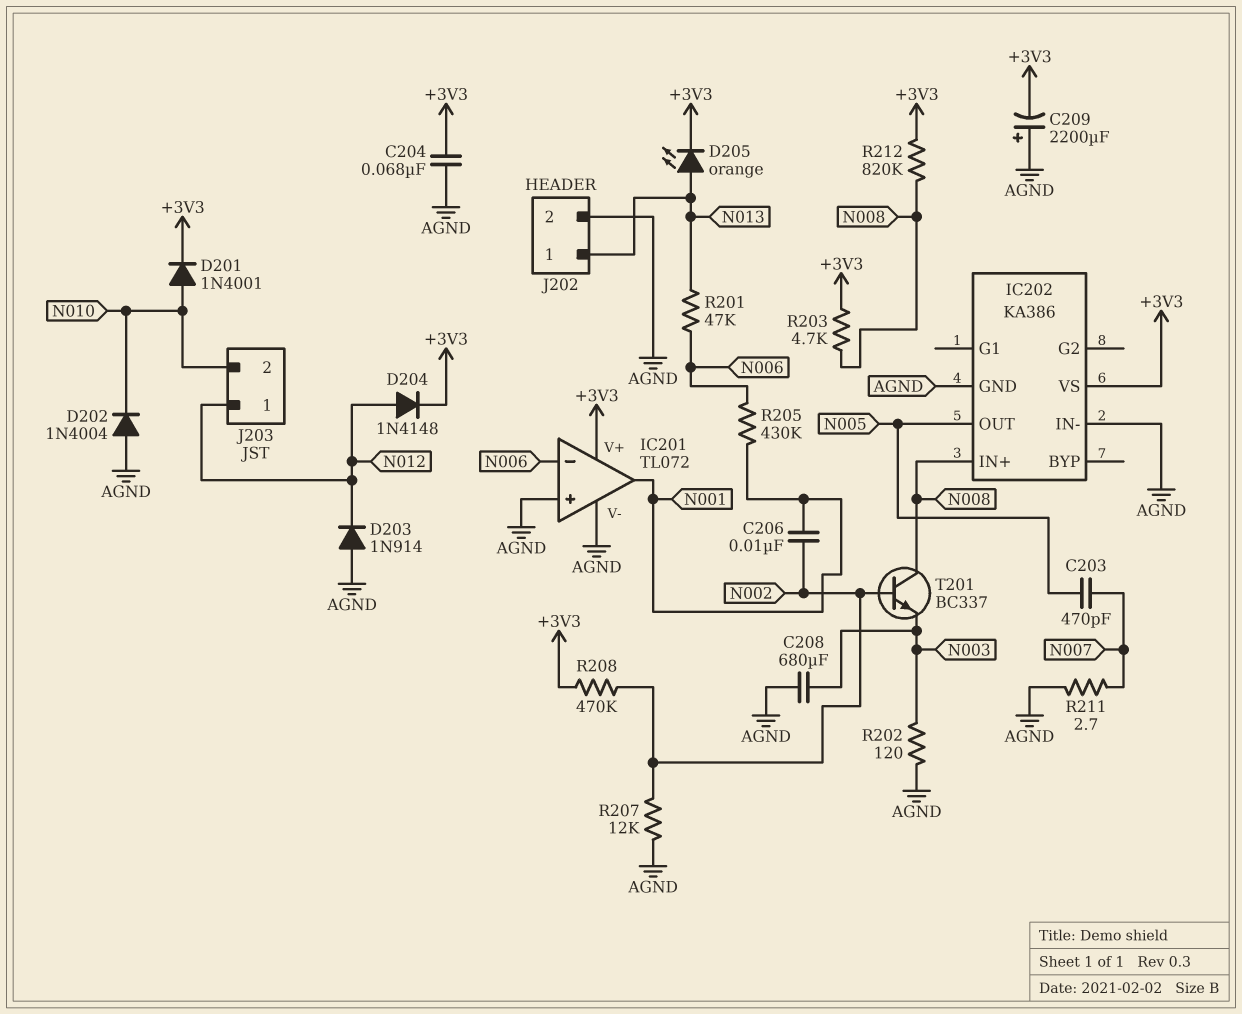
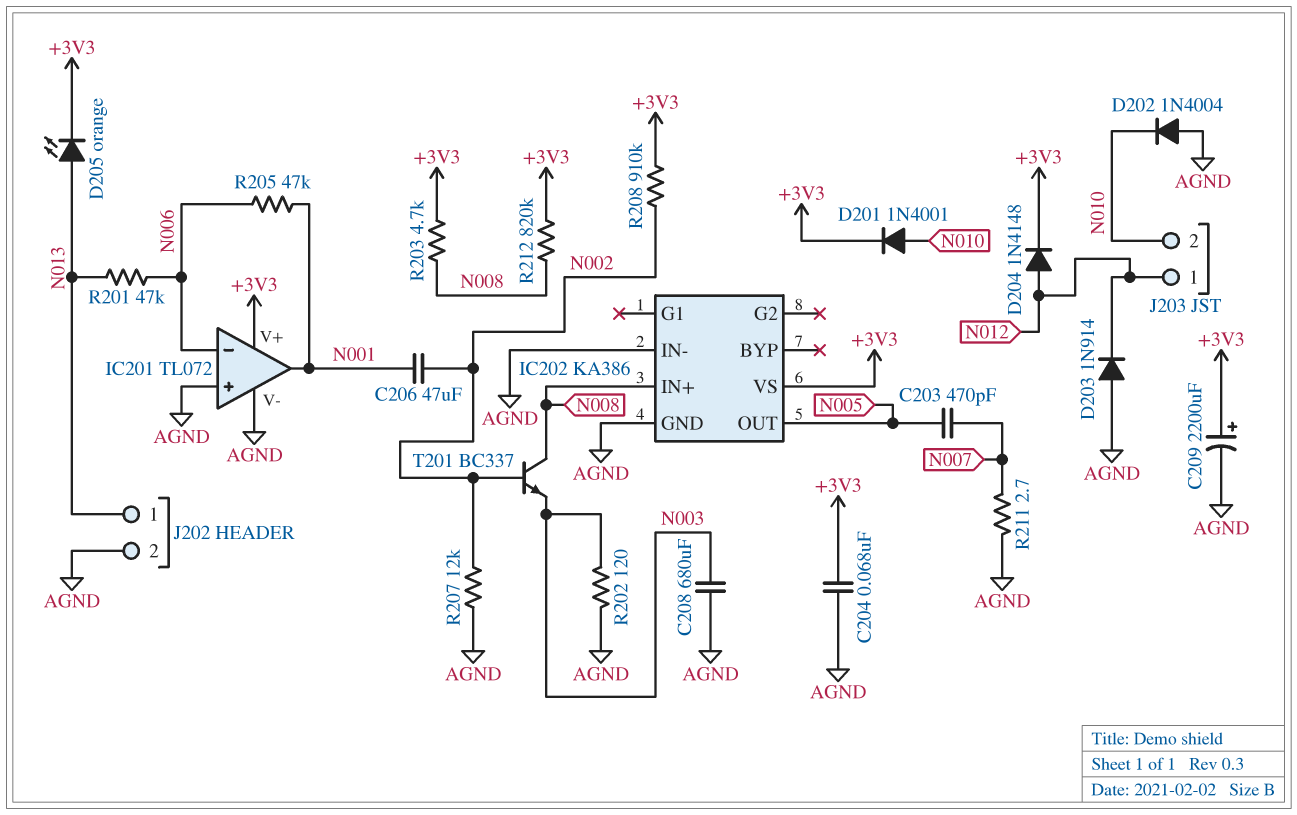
C206: 10nF (N001, N002) -> 47uF (N001, N002)
C209: 2200uF (plus AGND, minus +3V3) -> 2200uF (plus +3V3, minus AGND)
R205: 430k (N001, N006) -> 47k (N001, N006)
R208: 470k (+3V3, N002) -> 910k (+3V3, N002)

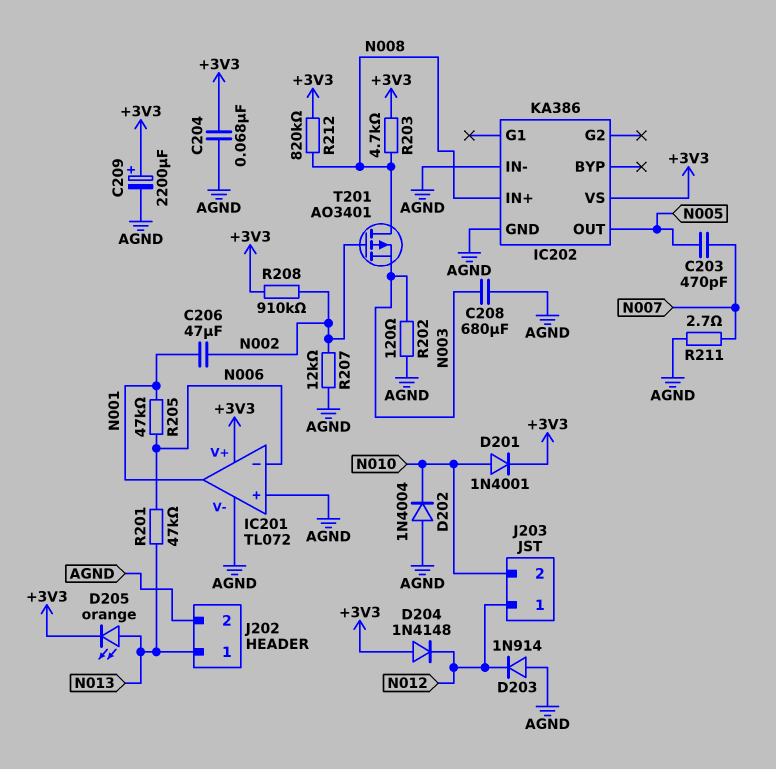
D204: diode 1N4148 (A N012, K +3V3) -> diode 1N4148 (A +3V3, K N012)
T201: NPN BC337 (B N002, C N008, E N003) -> PMOS AO3401 (G N002, D N008, S N003)

